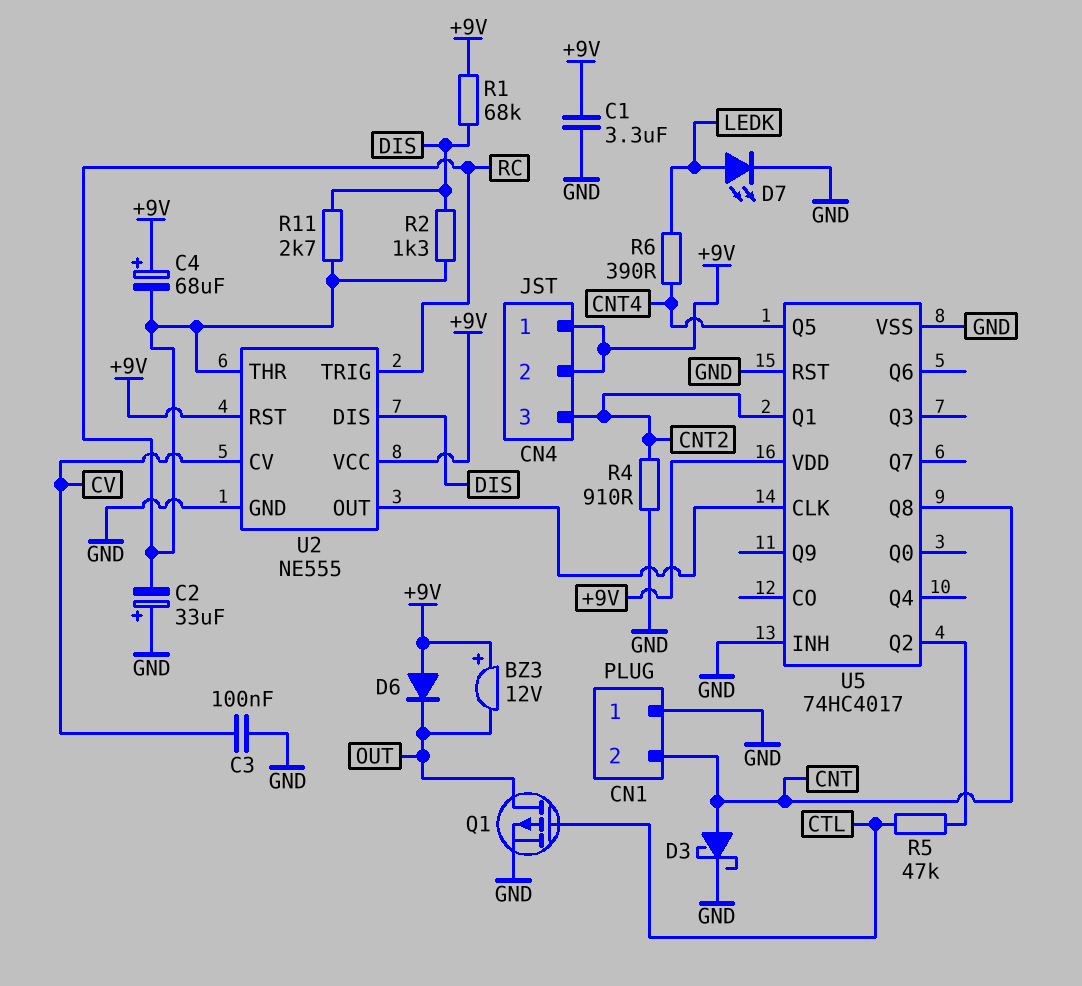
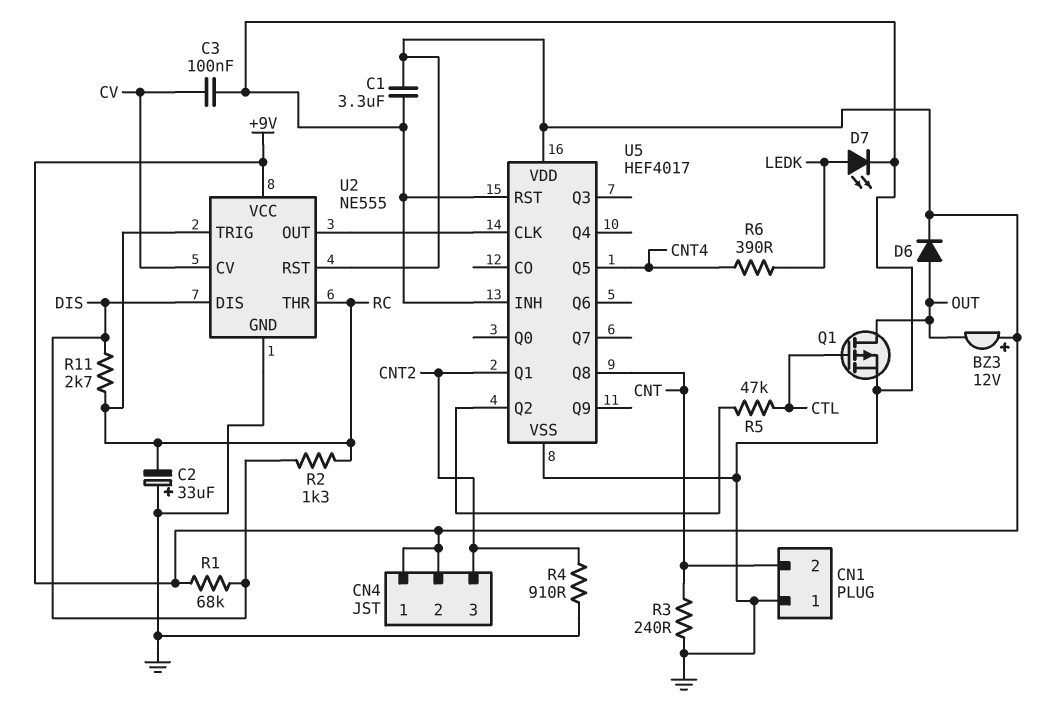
C4: 68uF (plus +9V, minus RC) -> none
D3: schottky (A CNT, K GND) -> none
D6: diode (A +9V, K OUT) -> diode (A OUT, K +9V)
R3: none -> 240 (CNT, GND)
U5: 74HC4017 -> HEF4017

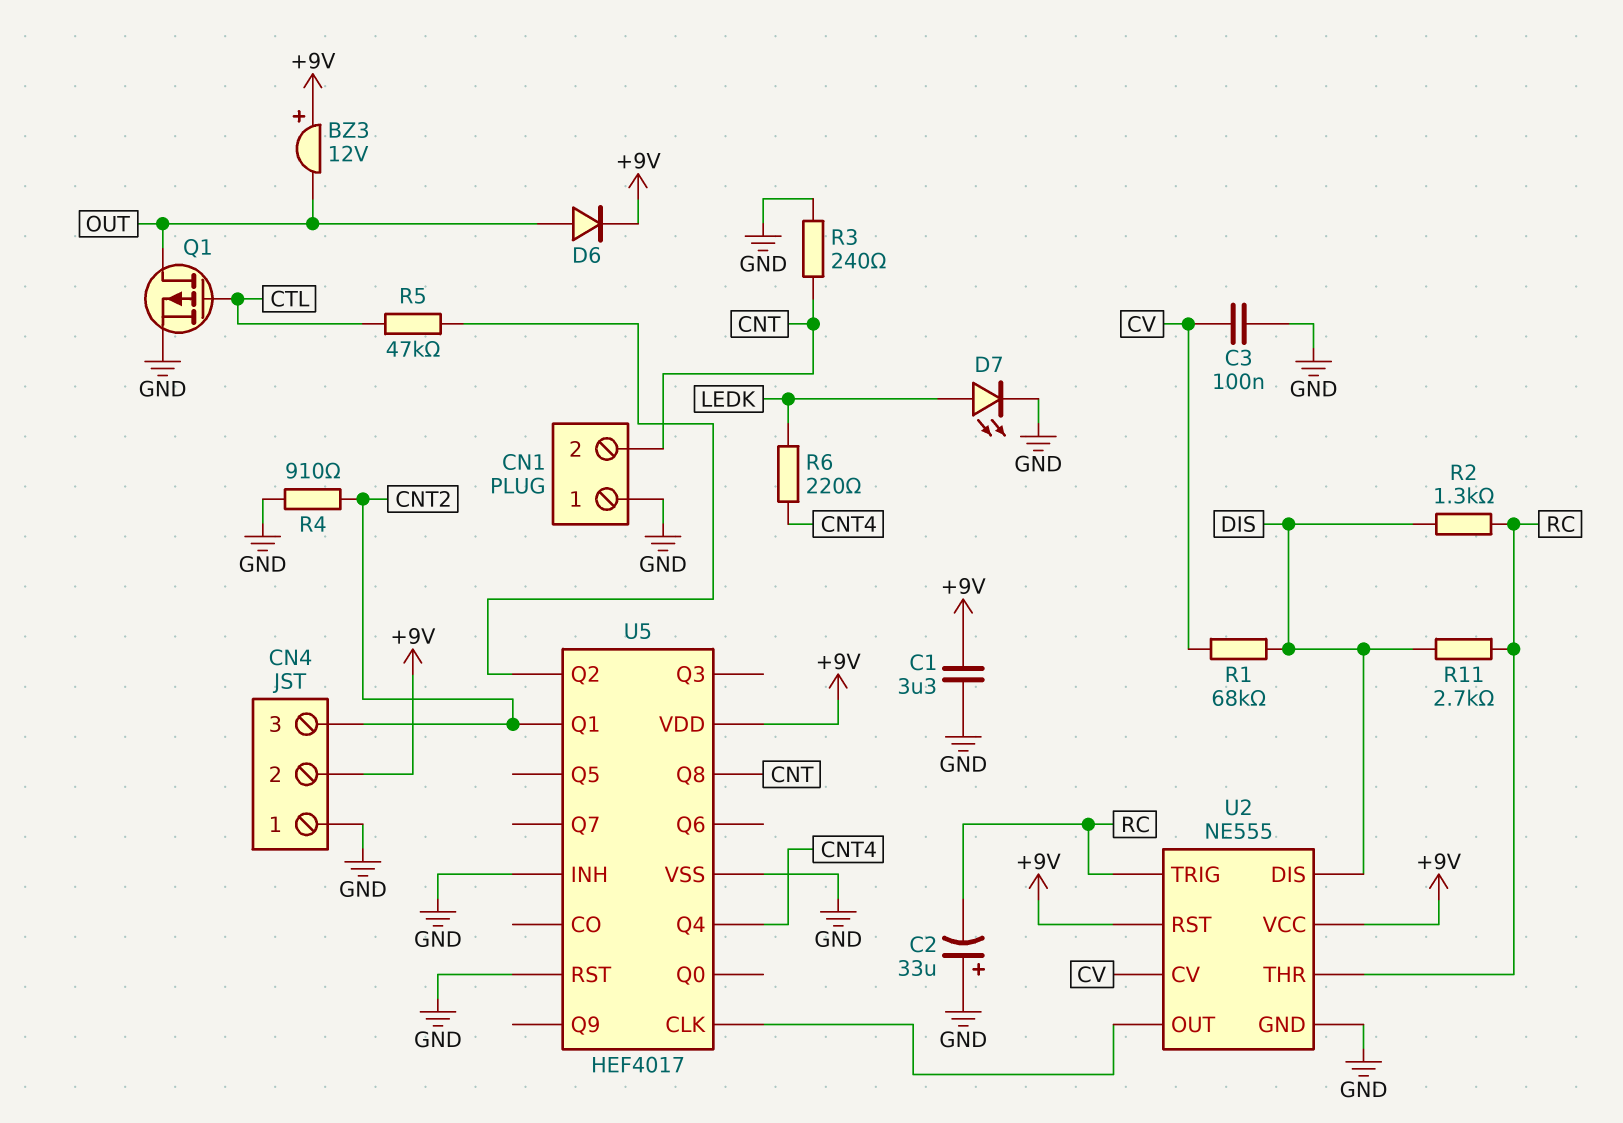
CN4 pin 1: +9V -> GND
R1: 68k (+9V, DIS) -> 68k (CV, DIS)
R6: 390 (CNT4, LEDK) -> 220 (CNT4, LEDK)
U5 pin Q4: none -> CNT4
U5 pin Q5: CNT4 -> none

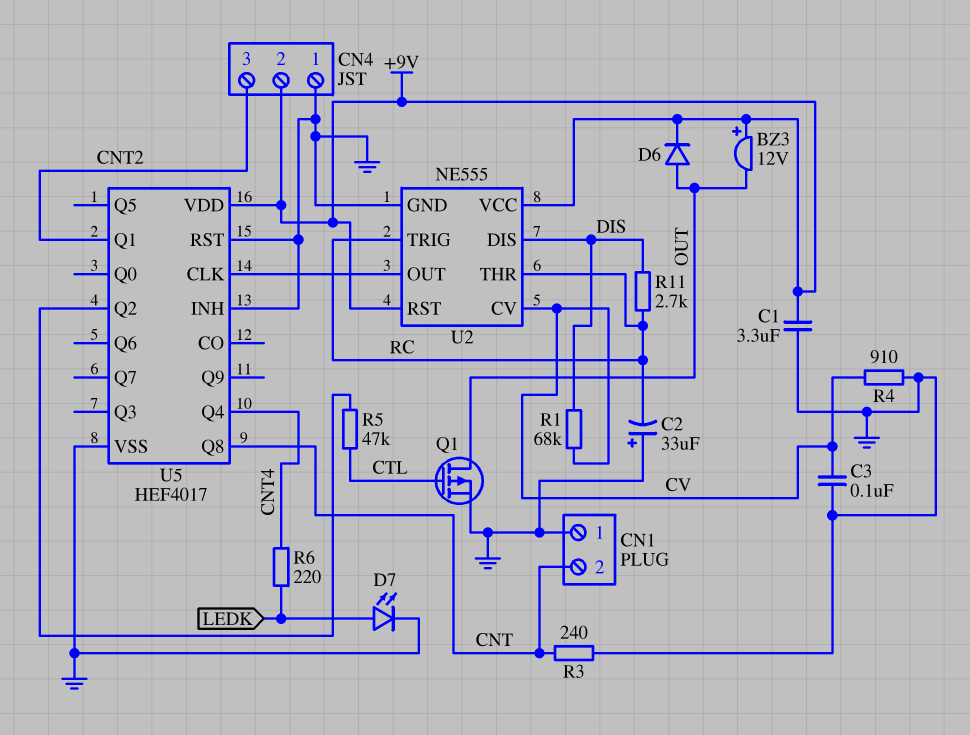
R2: 1.3k (DIS, RC) -> none
R4: 910 (CNT2, GND) -> 910 (CV, GND)

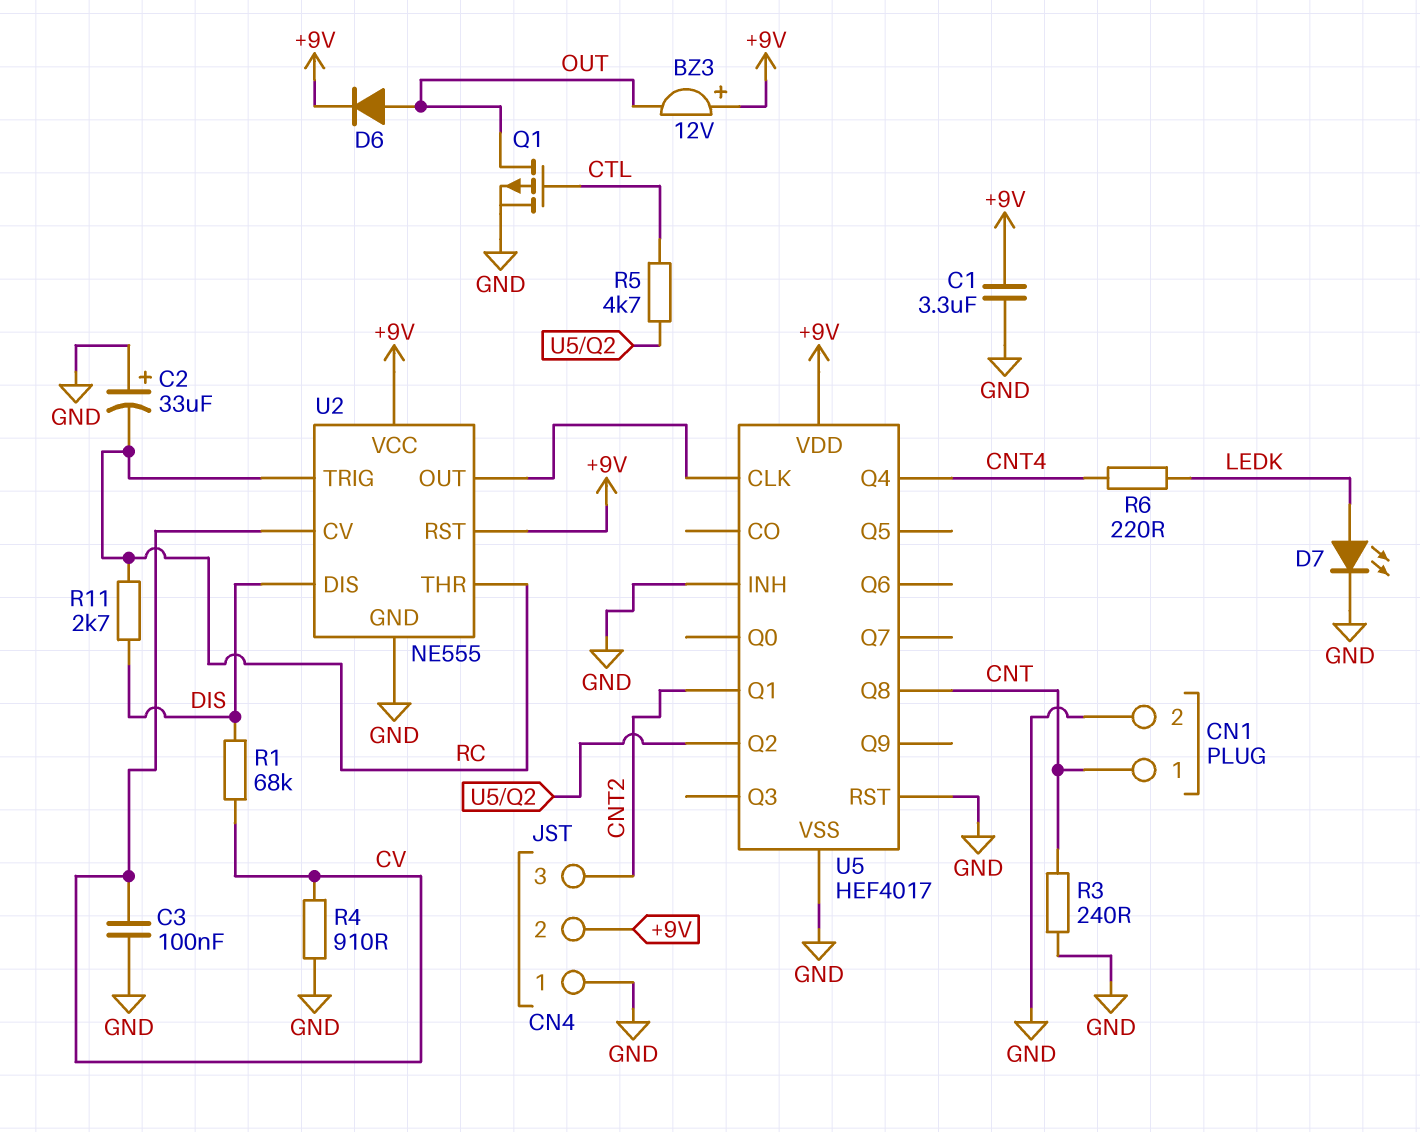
CN1 pin 1: GND -> CNT
CN1 pin 2: CNT -> GND
R5: 47k (CTL, U5/Q2) -> 4.7k (CTL, U5/Q2)

